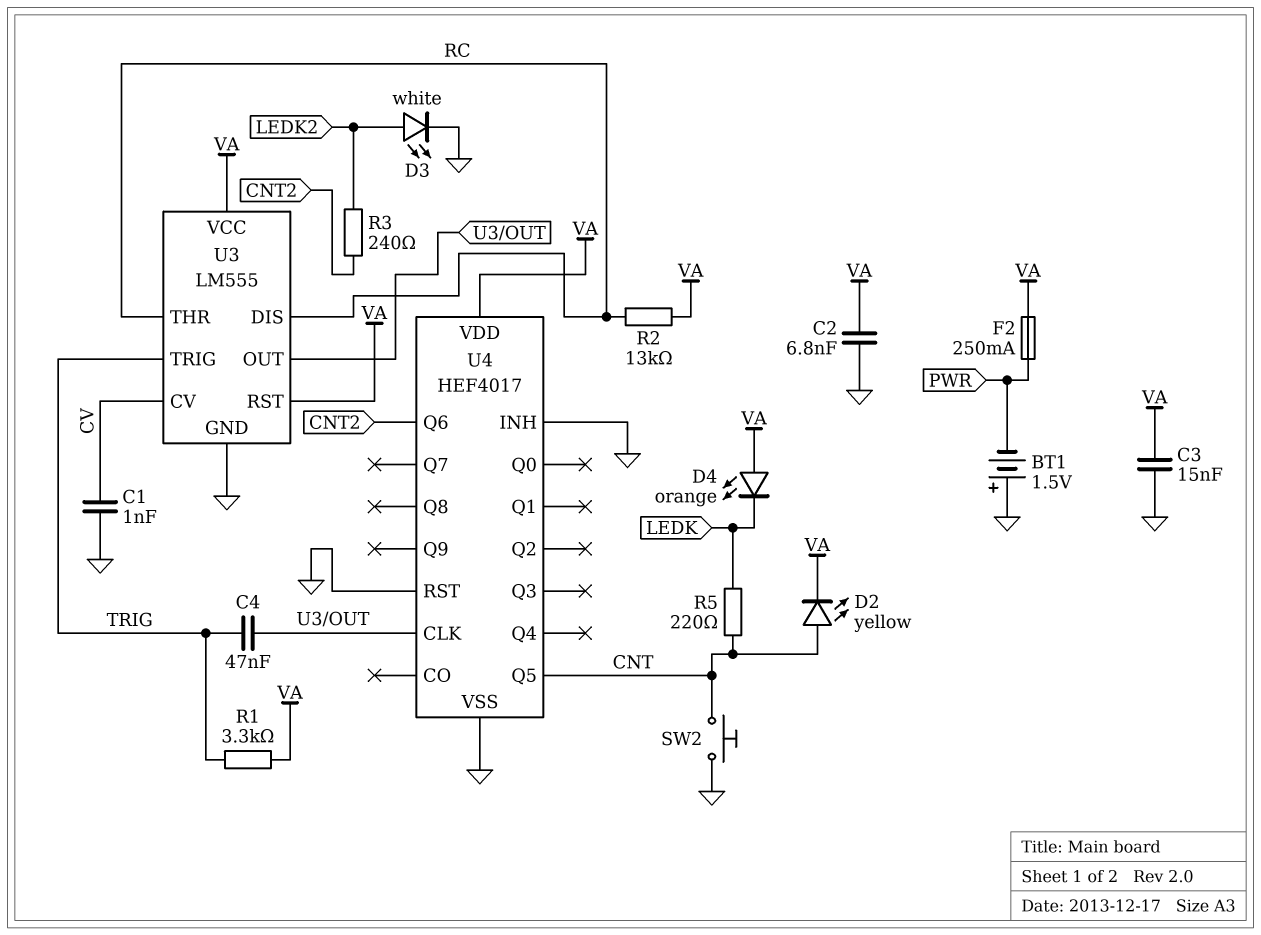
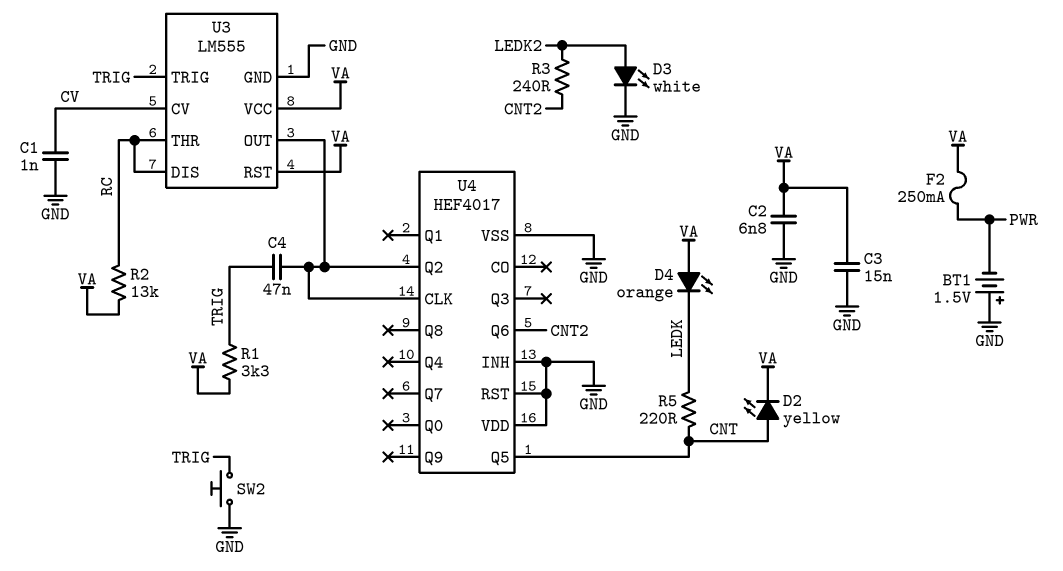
SW2: button (CNT, GND) -> button (GND, TRIG)
U4 pin Q2: none -> U3/OUT
U4 pin VDD: VA -> GND

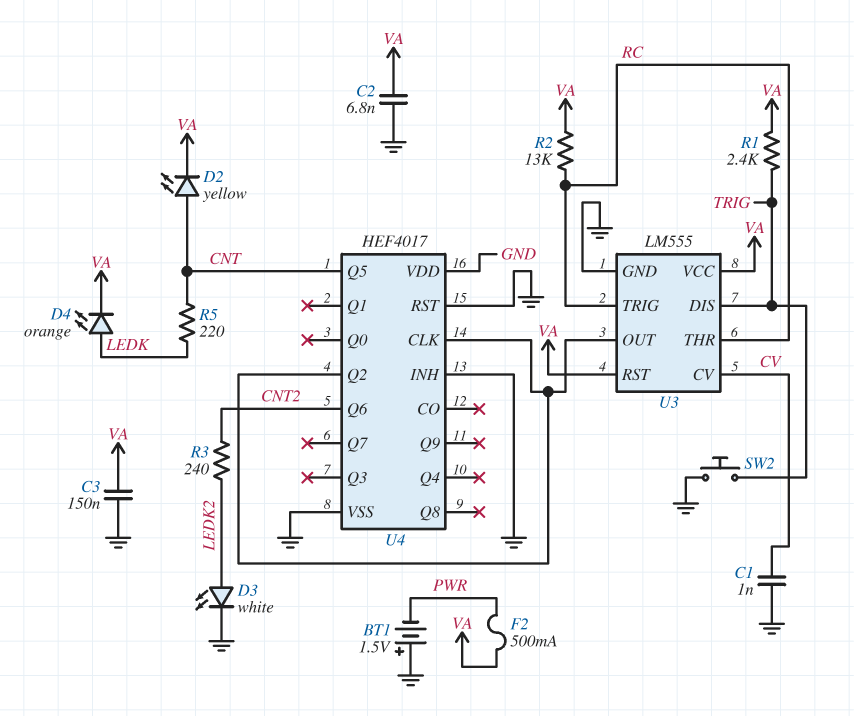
C3: 15nF (GND, VA) -> 150nF (GND, VA)
C4: 47nF (TRIG, U3/OUT) -> none
D4: LED orange (A VA, K LEDK) -> LED orange (A LEDK, K VA)
F2: 250mA (PWR, VA) -> 500mA (PWR, VA)
R1: 3.3k (TRIG, VA) -> 2.4k (TRIG, VA)
U3 pin DIS: RC -> TRIG
U3 pin TRIG: TRIG -> RC

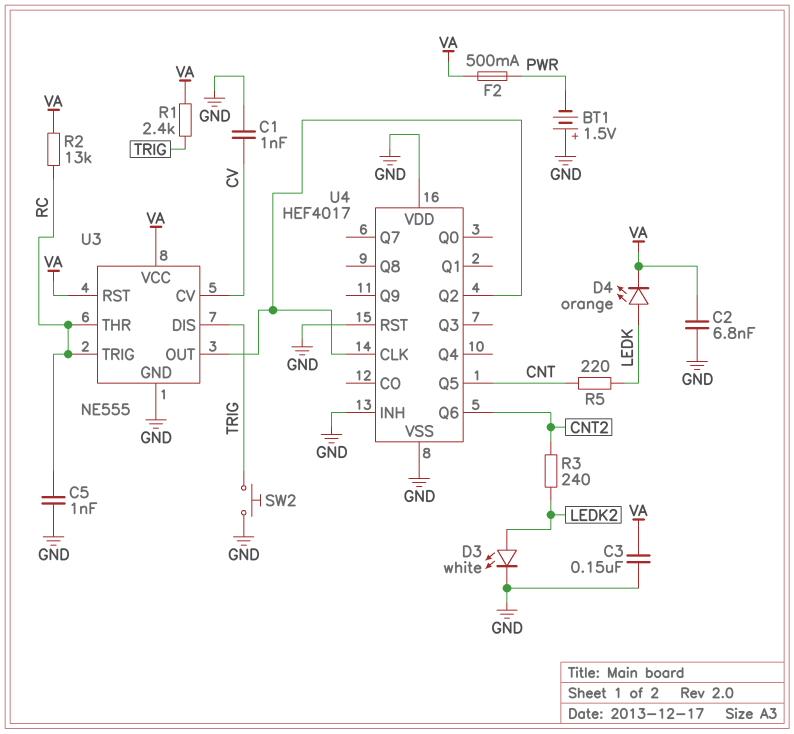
C5: none -> 1nF (GND, RC)
D2: LED yellow (A CNT, K VA) -> none
U3: LM555 -> NE555

